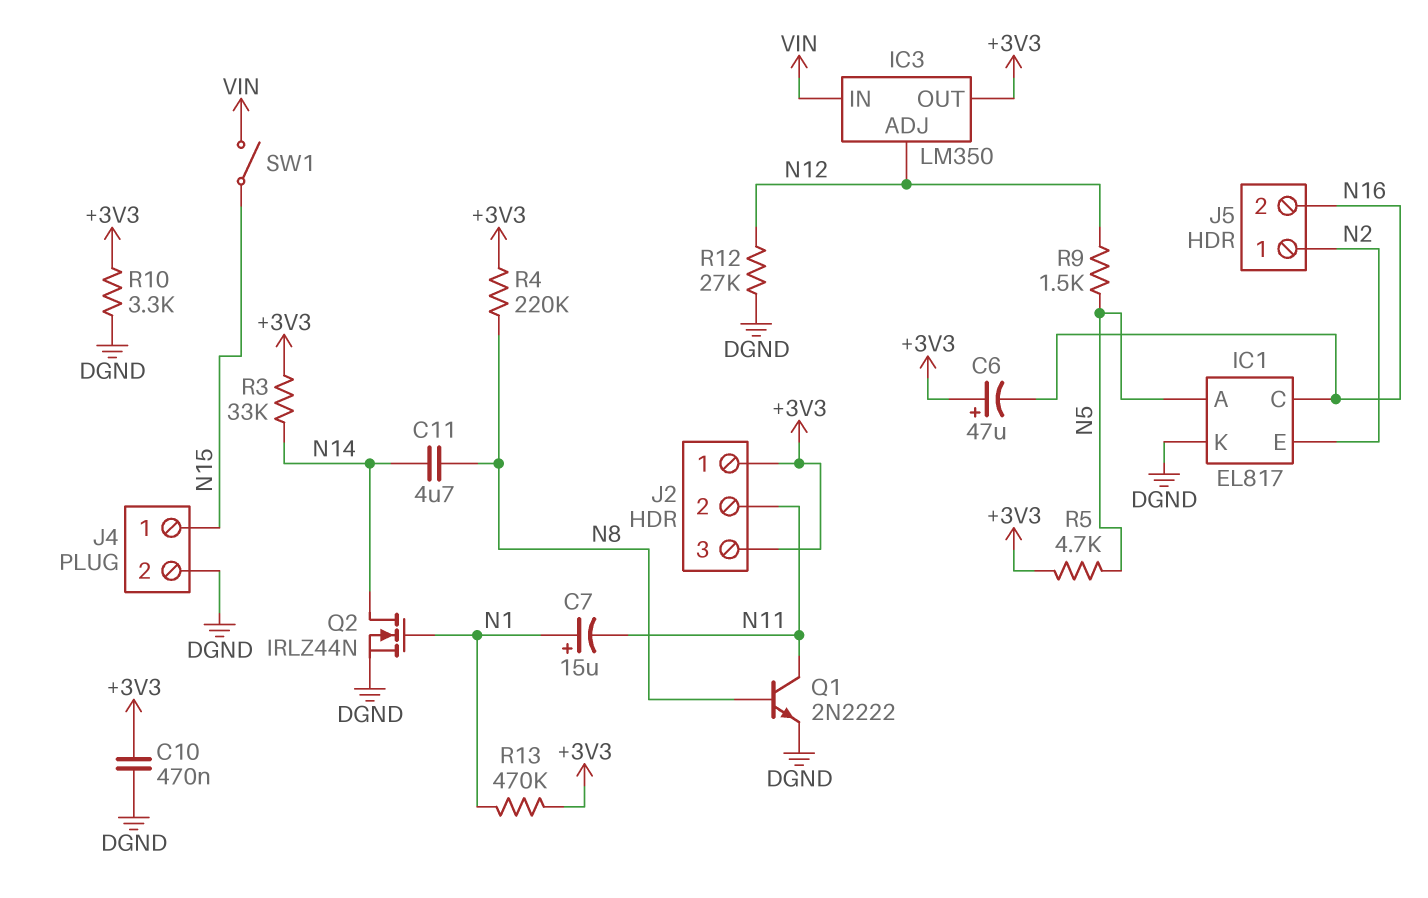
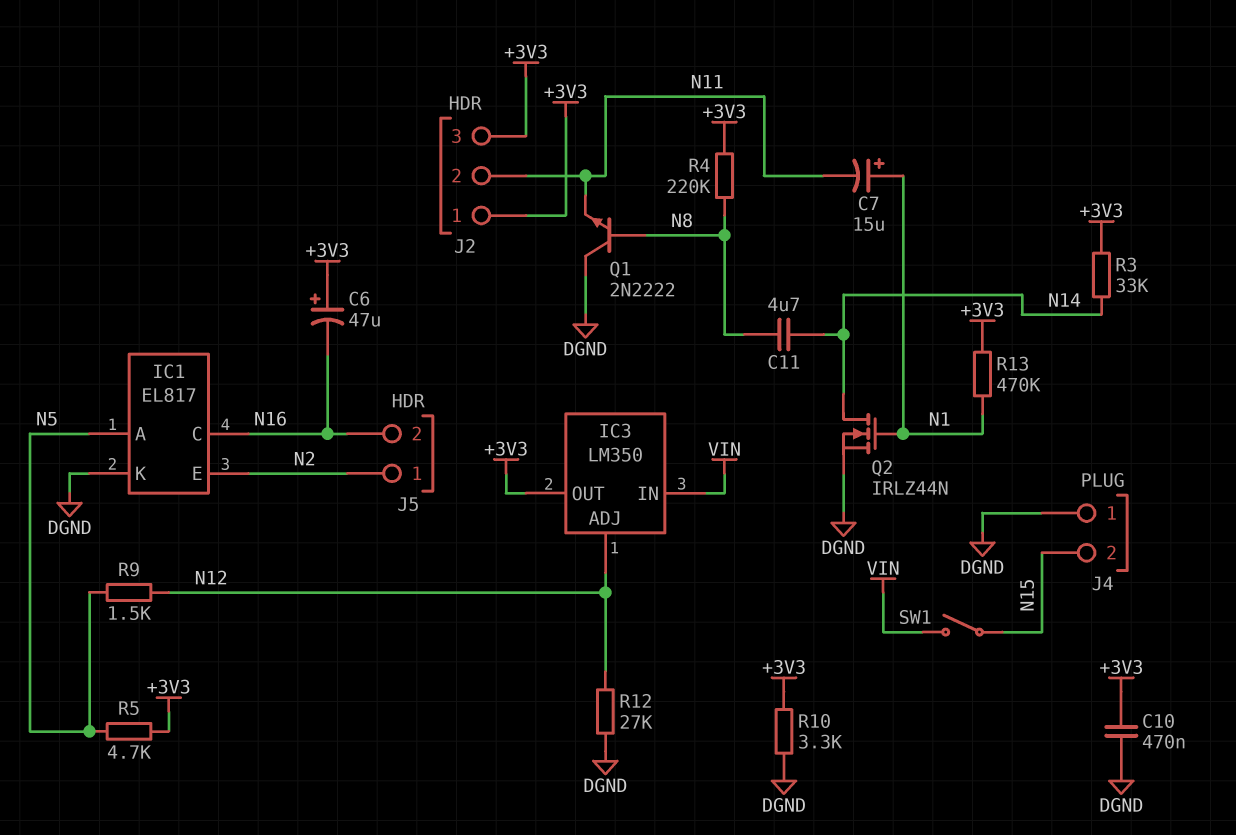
J4 pin 1: N15 -> DGND
J4 pin 2: DGND -> N15
Q1: NPN 2N2222 (B N8, C N11, E DGND) -> NPN 2N2222 (B N8, C DGND, E N11)

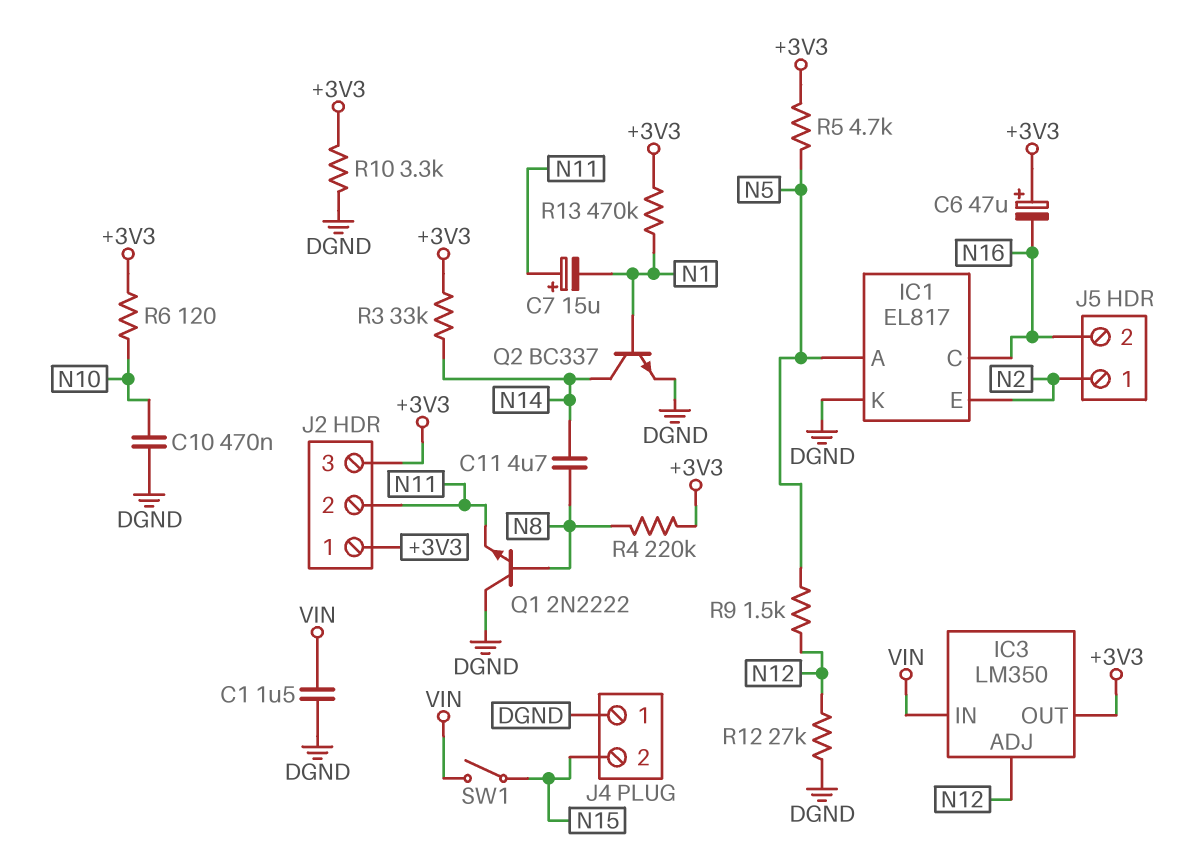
C1: none -> 1.5uF (DGND, VIN)
C7: 15uF (plus N1, minus N11) -> 15uF (plus N11, minus N1)
C10: 470nF (+3V3, DGND) -> 470nF (DGND, N10)
Q2: NMOS IRLZ44N (G N1, D N14, S DGND) -> NPN BC337 (B N1, C N14, E DGND)
R6: none -> 120 (+3V3, N10)

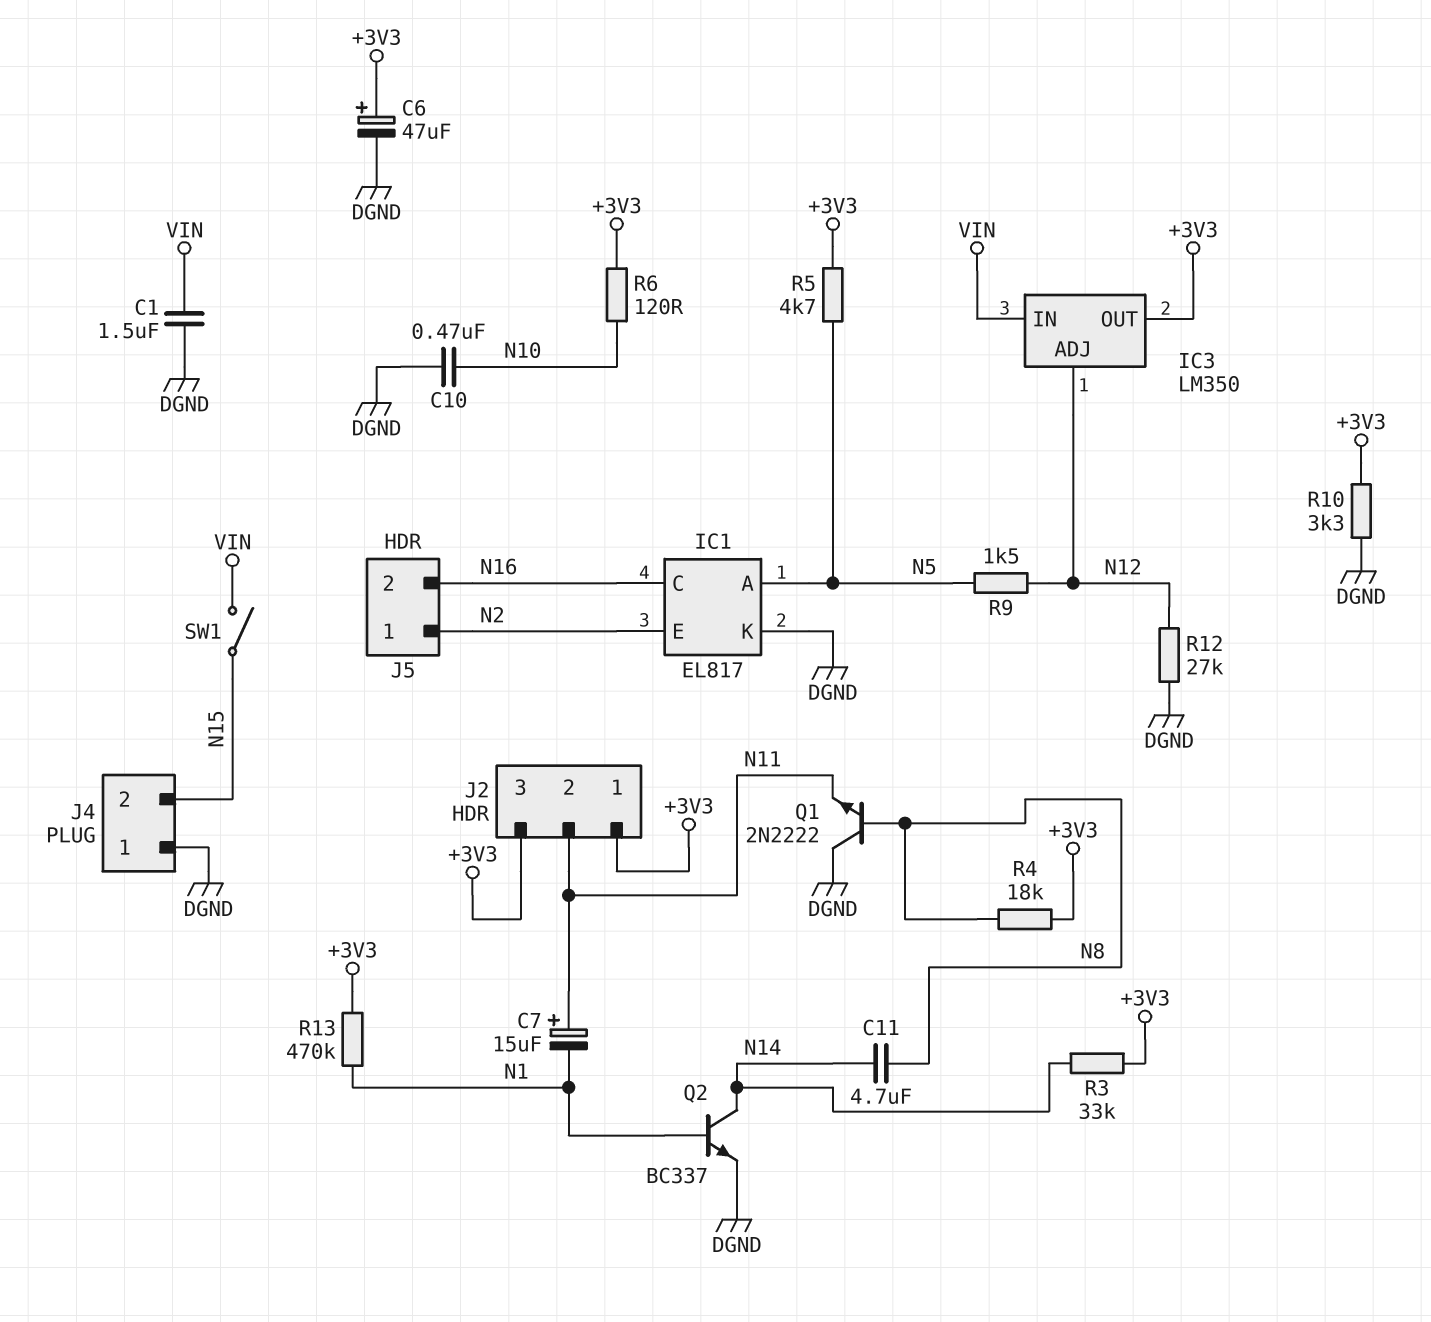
C6: 47uF (plus +3V3, minus N16) -> 47uF (plus +3V3, minus DGND)
R4: 220k (+3V3, N8) -> 18k (+3V3, N8)

